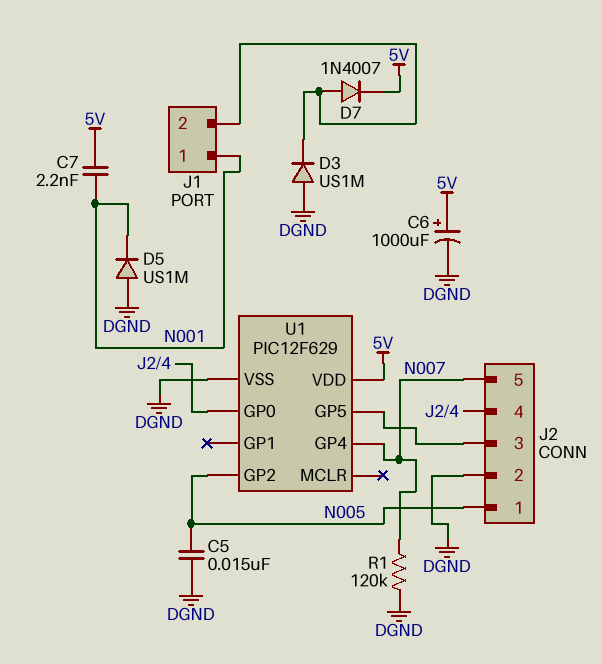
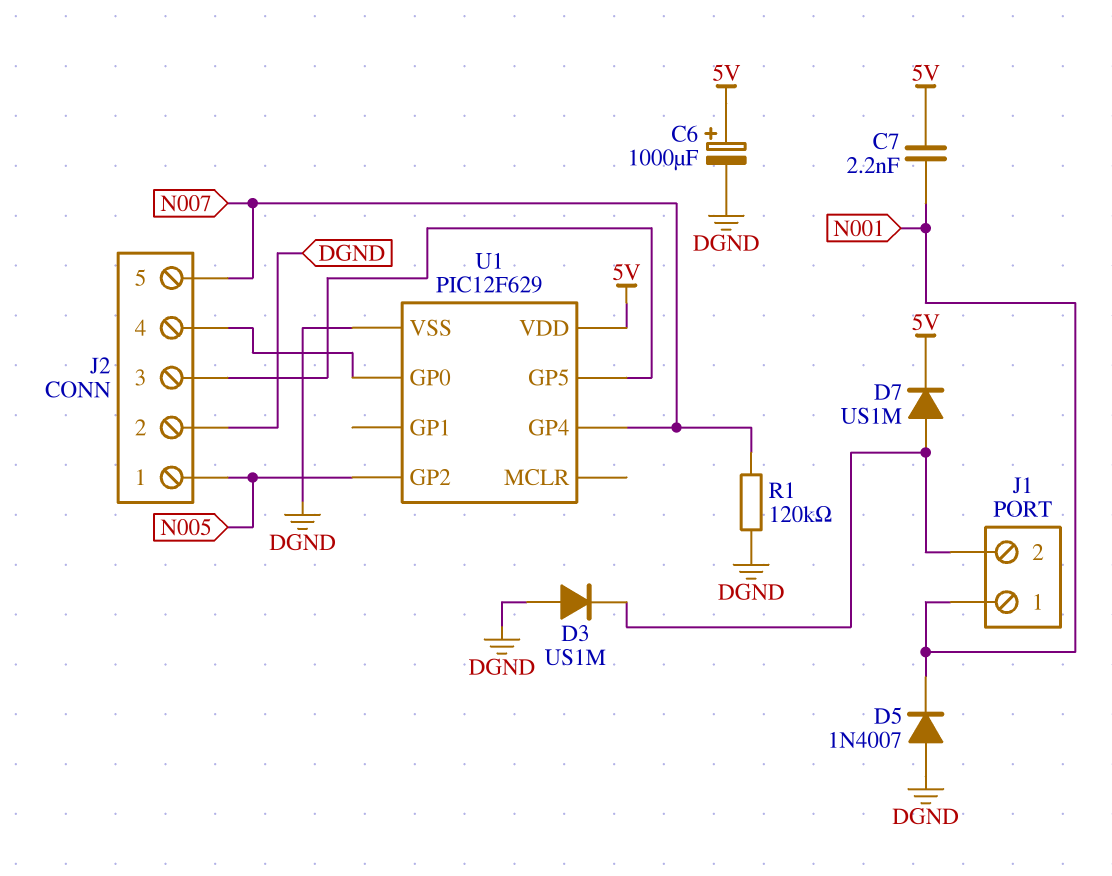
C5: 15nF (DGND, N005) -> none
D5: diode US1M (A DGND, K N001) -> diode 1N4007 (A DGND, K N001)
D7: diode 1N4007 (A J1/2, K 5V) -> diode US1M (A J1/2, K 5V)

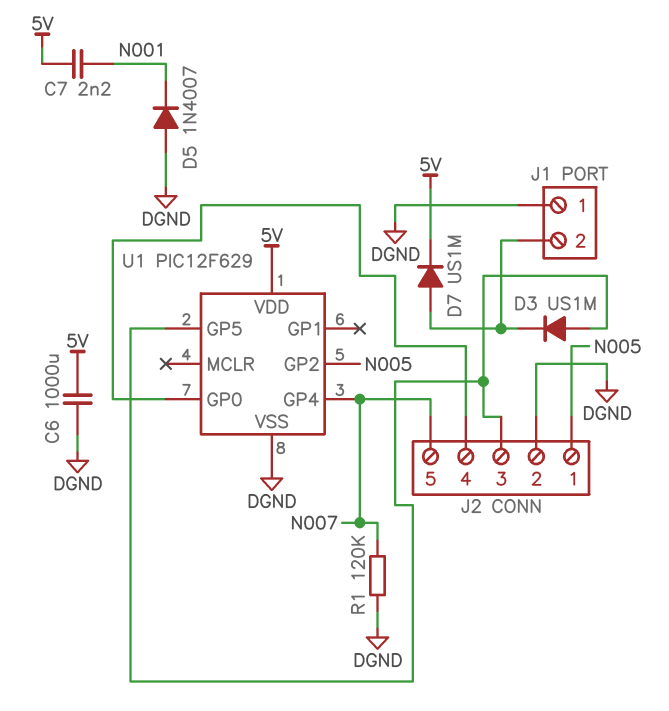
C6: 1000uF (plus 5V, minus DGND) -> 1000uF (5V, DGND)
D3: diode US1M (A DGND, K J1/2) -> diode US1M (A J2/3, K J1/2)
J1 pin 1: N001 -> DGND

